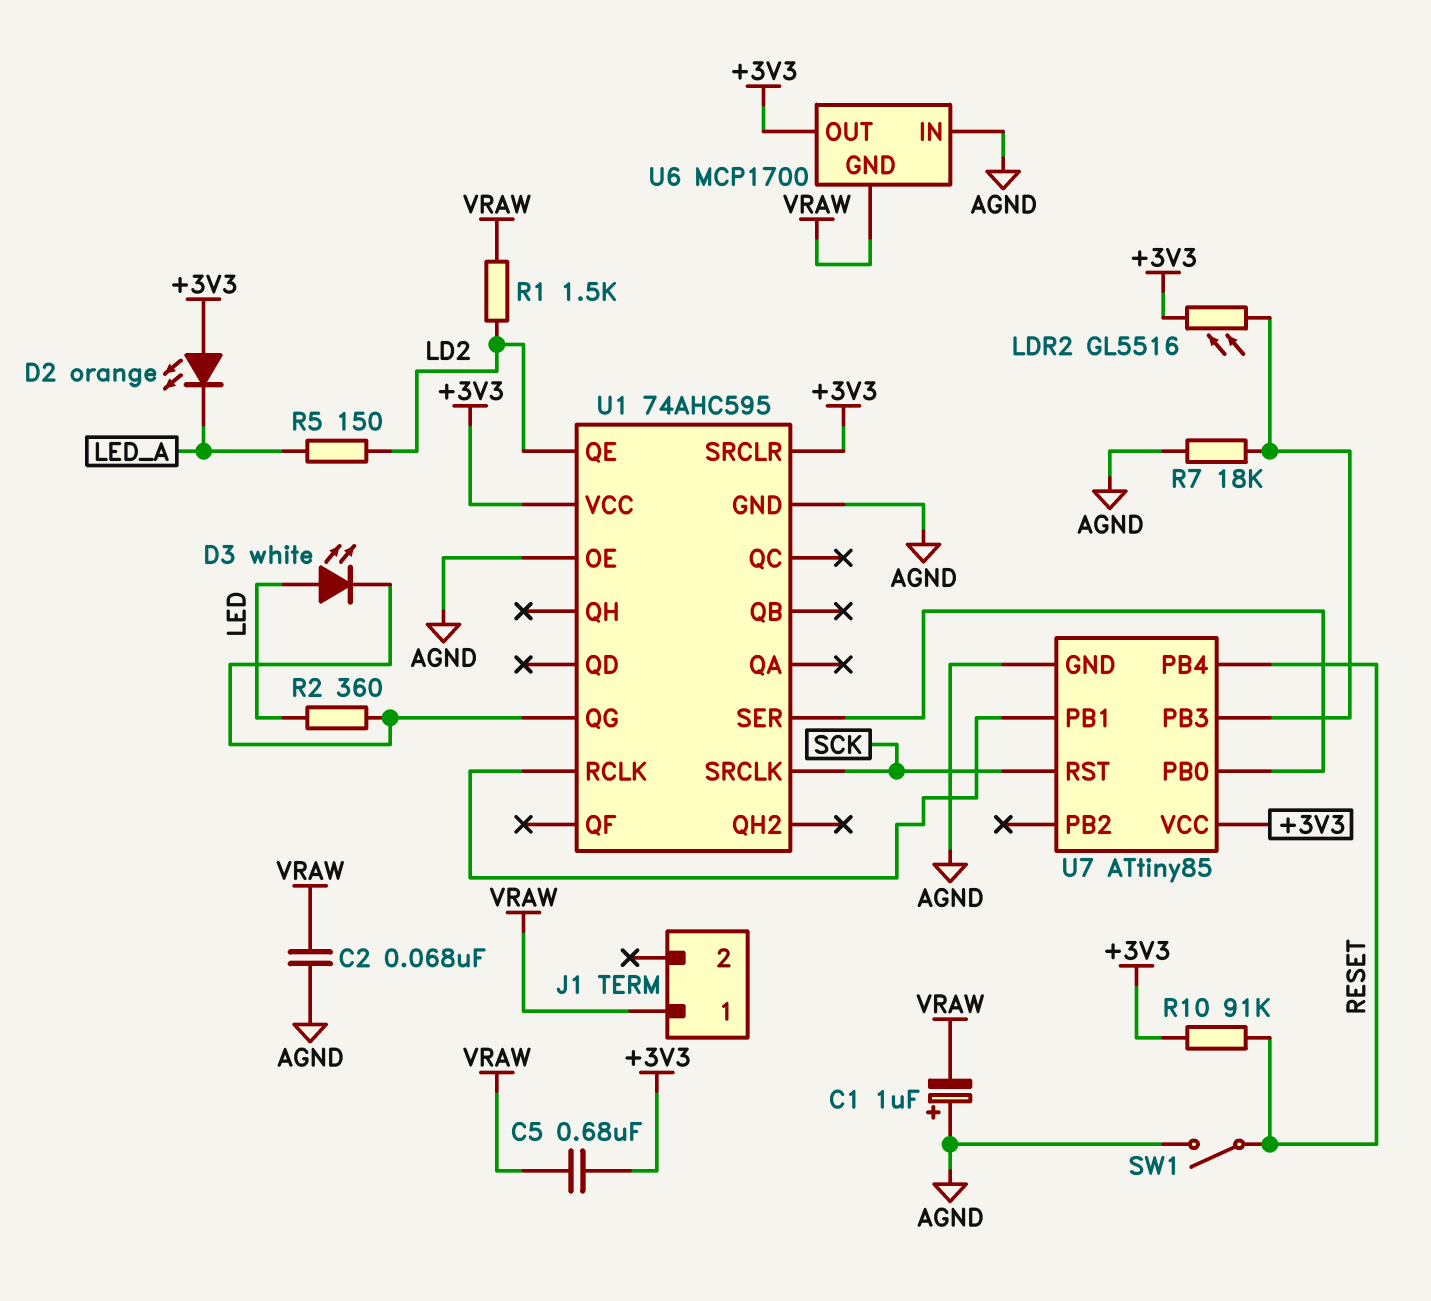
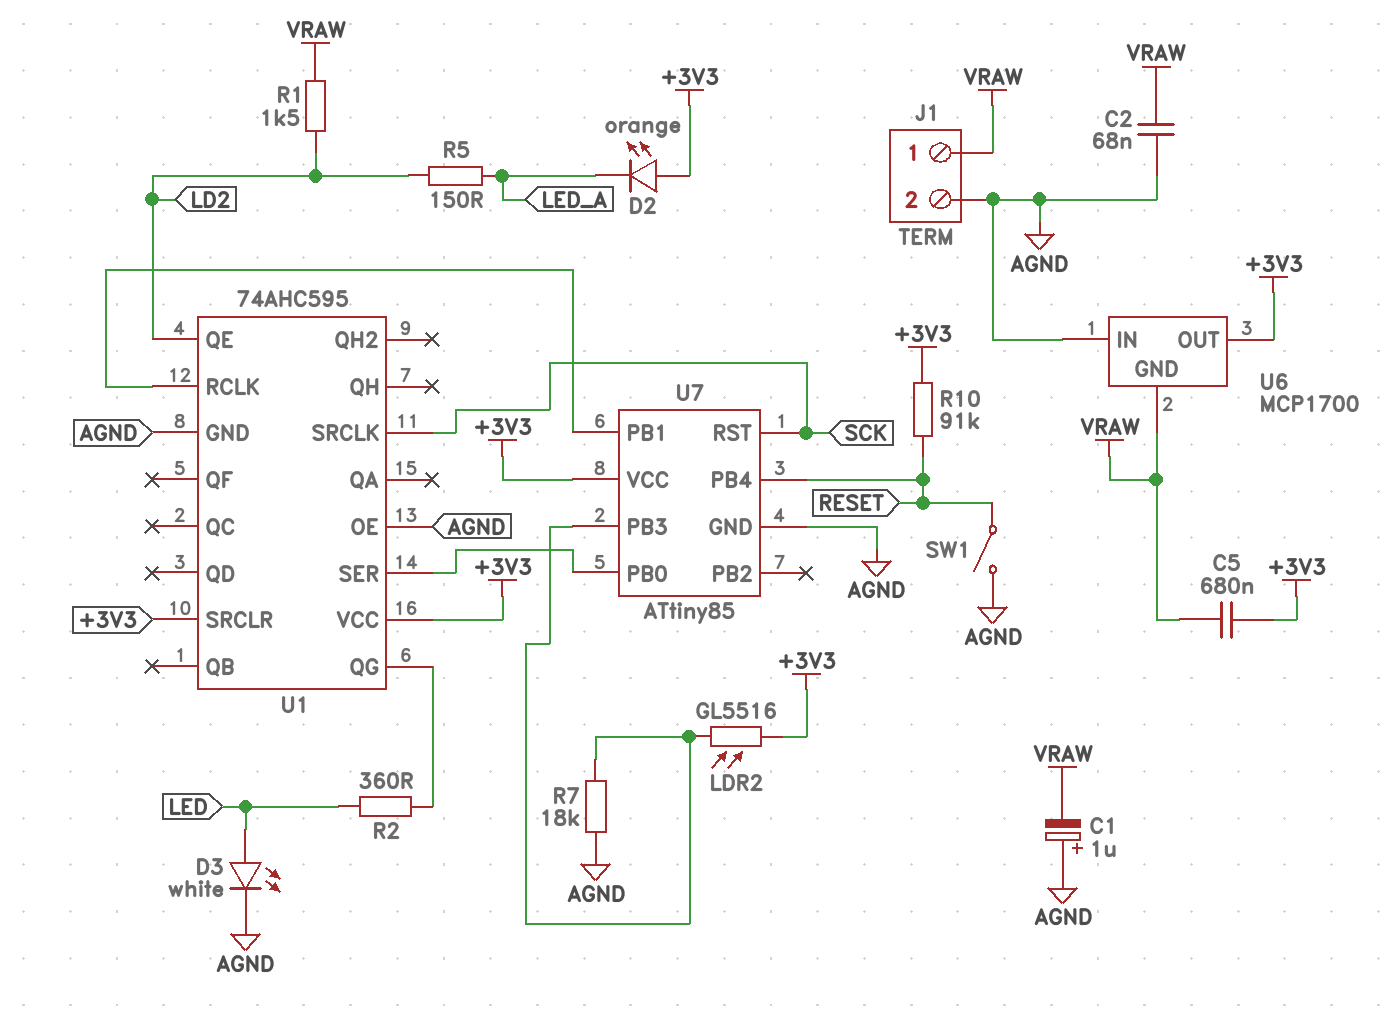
D3: LED white (A LED, K U1/QG) -> LED white (A LED, K AGND)
J1 pin 2: none -> AGND

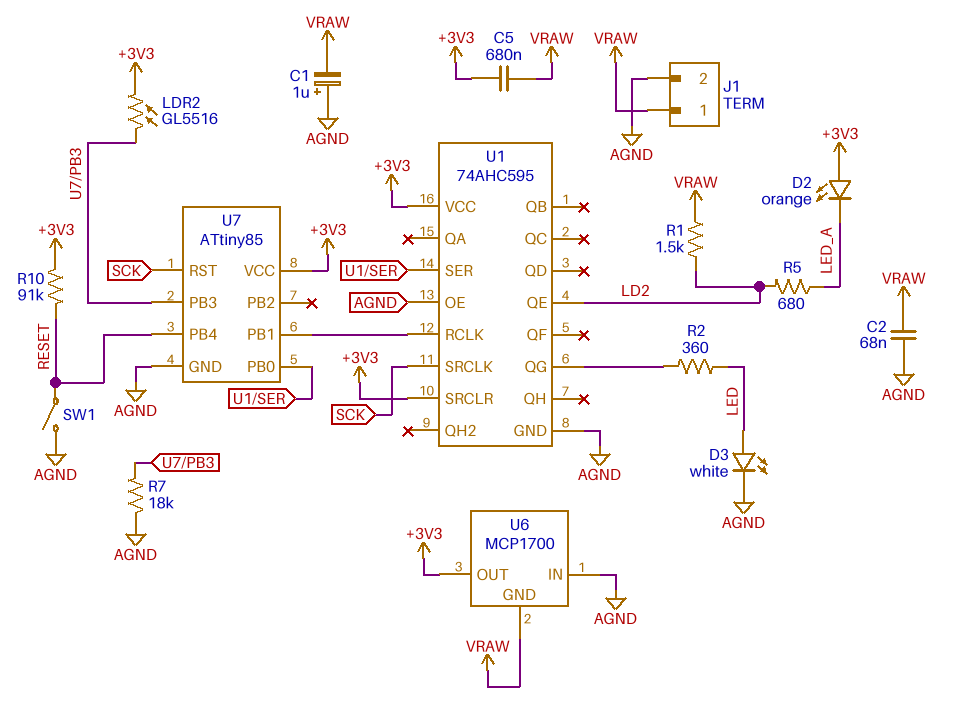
R5: 150 (LD2, LED_A) -> 680 (LD2, LED_A)

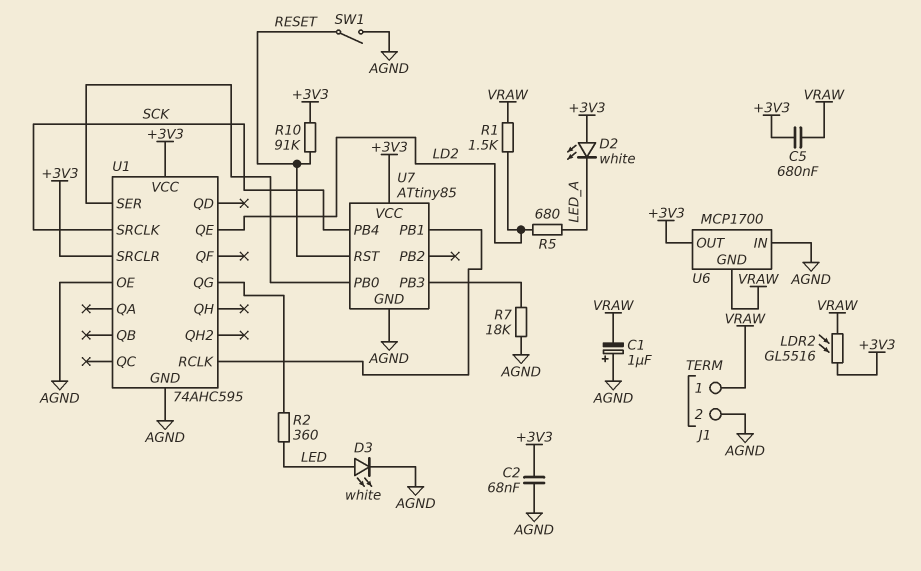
C2: 68nF (AGND, VRAW) -> 68nF (+3V3, AGND)
D2: LED orange (A +3V3, K LED_A) -> LED white (A +3V3, K LED_A)
LDR2: GL5516 (+3V3, U7/PB3) -> GL5516 (+3V3, VRAW)
U7 pin PB4: RESET -> SCK
U7 pin RST: SCK -> RESET

